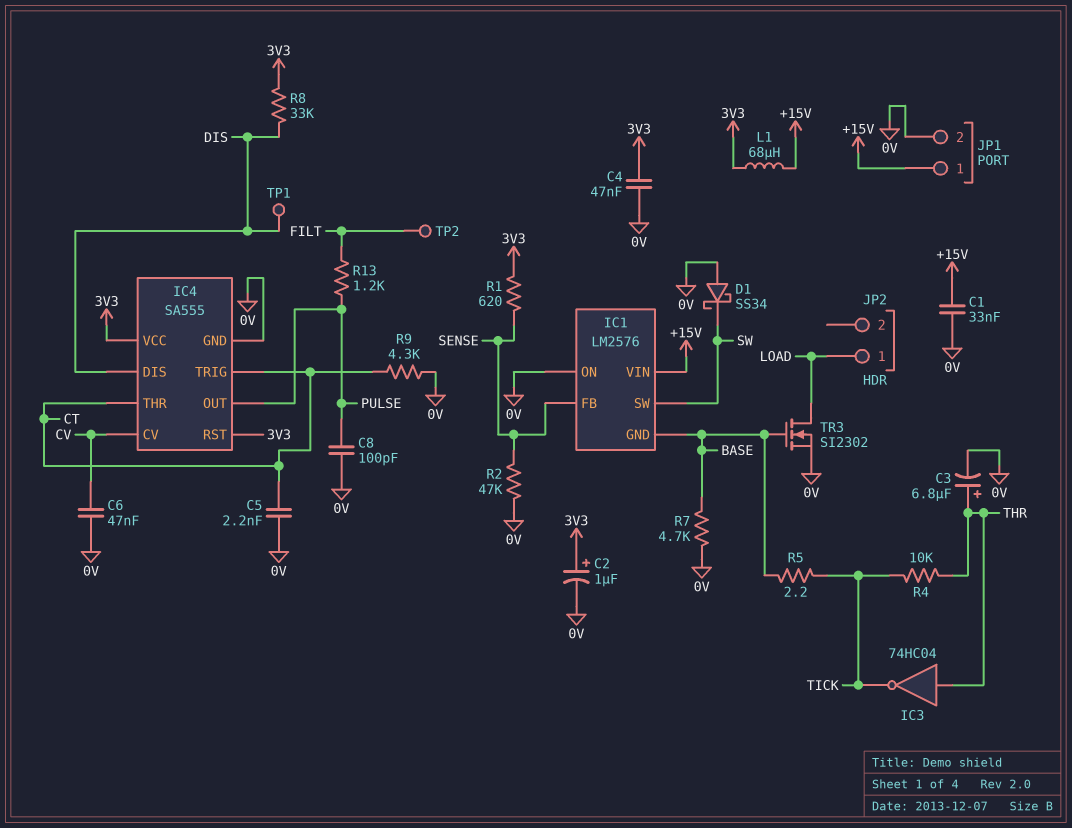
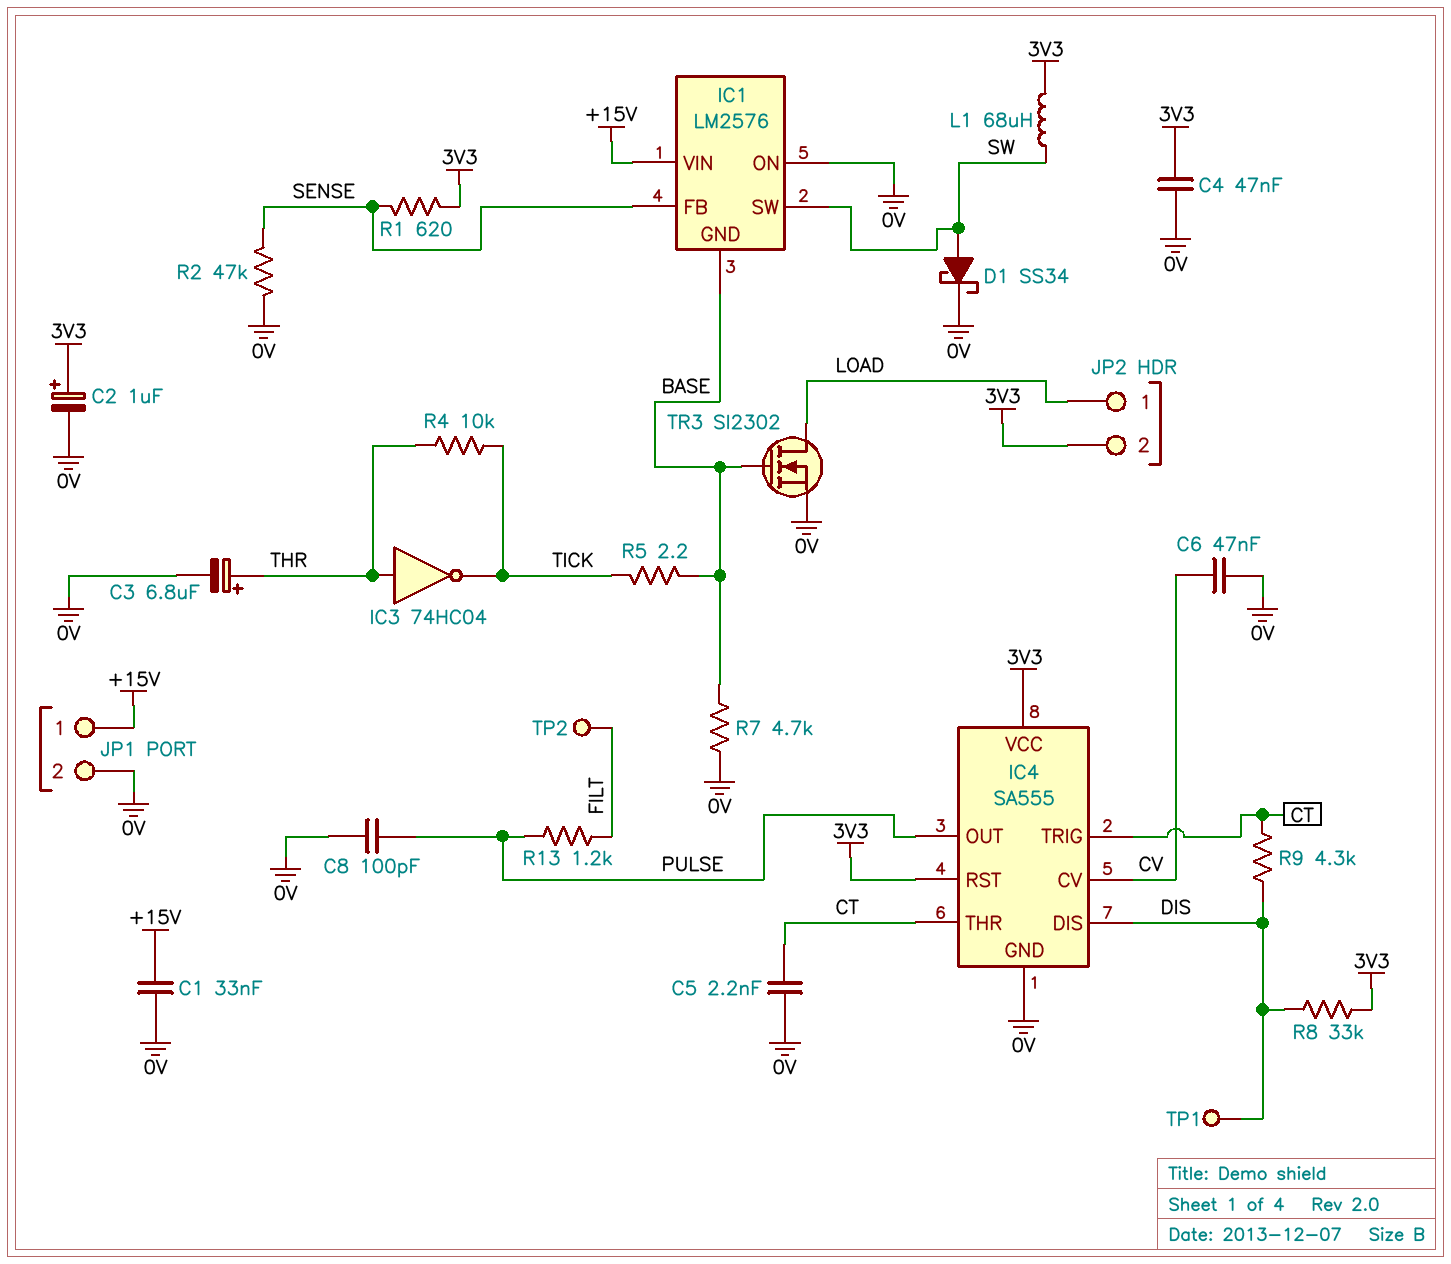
D1: schottky SS34 (A 0V, K SW) -> schottky SS34 (A SW, K 0V)
JP2 pin 2: none -> 3V3
L1: 68uH (+15V, 3V3) -> 68uH (3V3, SW)
R9: 4.3k (0V, CT) -> 4.3k (CT, DIS)

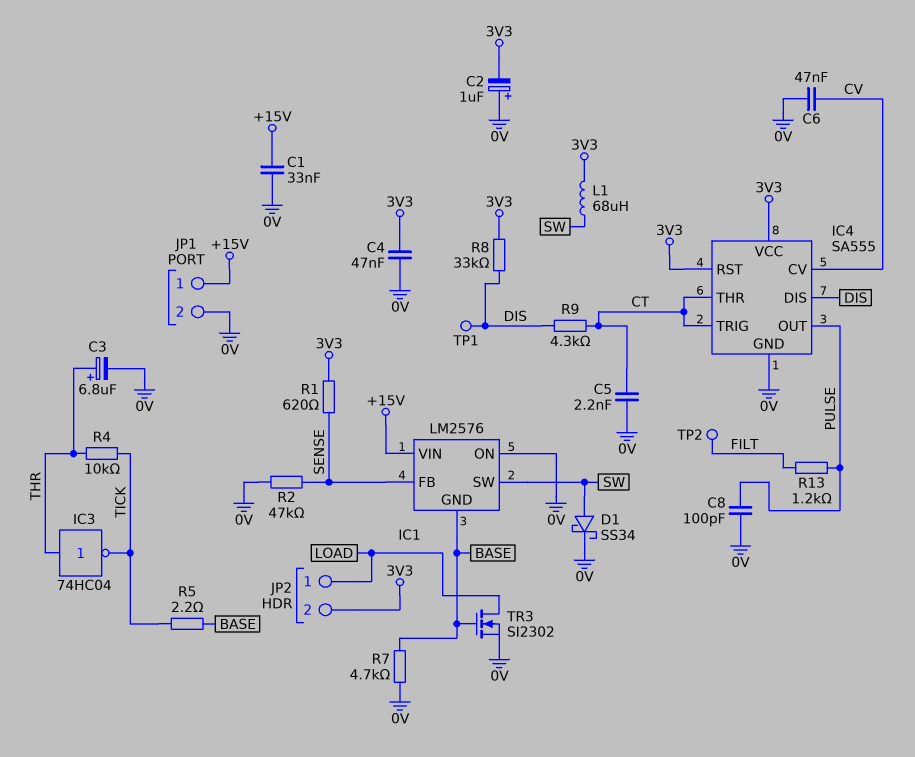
C2: 1uF (plus 3V3, minus 0V) -> 1uF (plus 0V, minus 3V3)

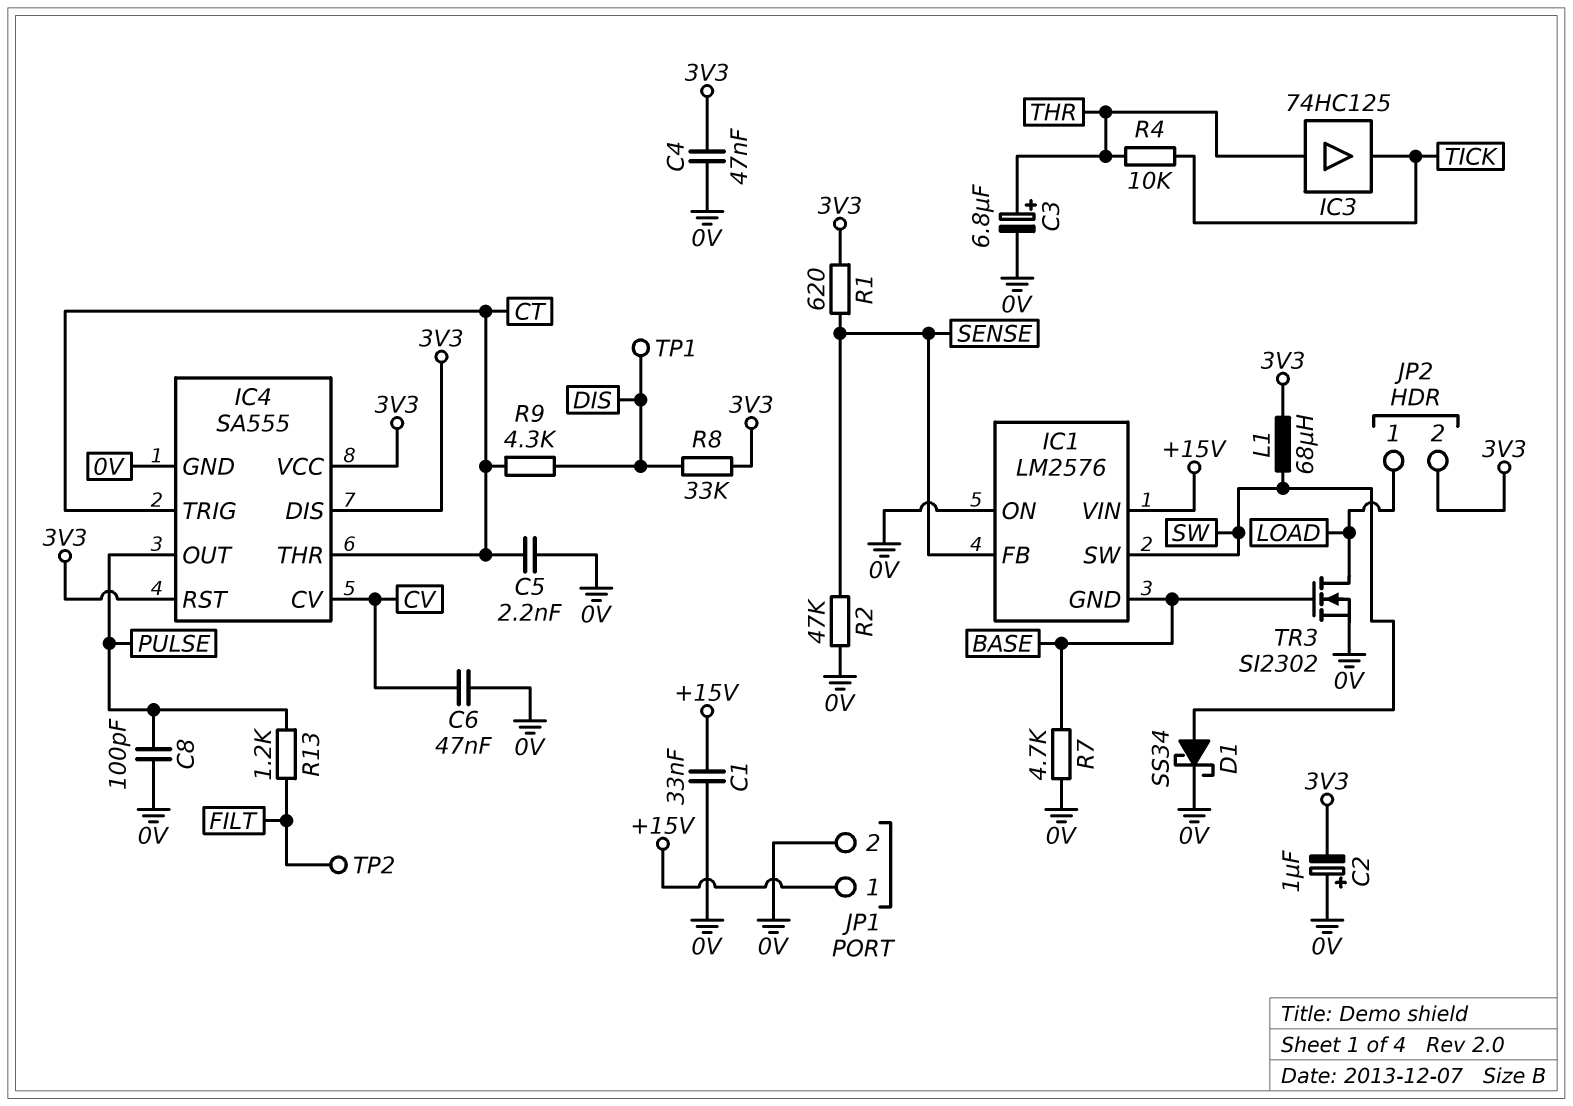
IC3: NOT 74HC04 (in THR, out TICK) -> buffer 74HC125 (in THR, out TICK)
IC4 pin DIS: DIS -> 3V3
R5: 2.2 (BASE, TICK) -> none

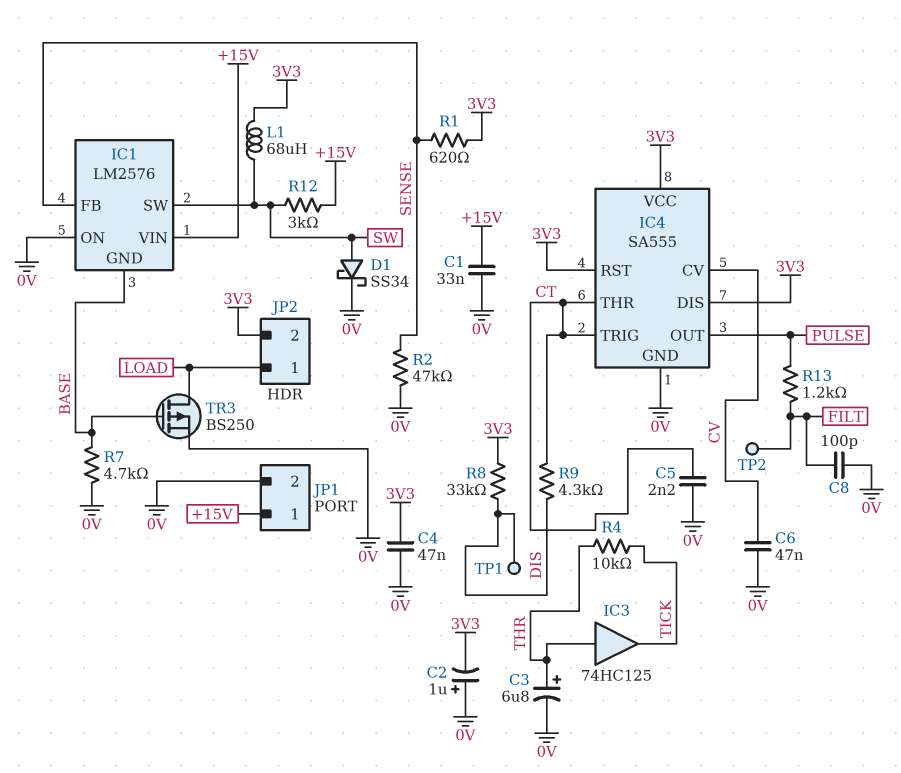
C8: 100pF (0V, PULSE) -> 100pF (0V, FILT)
R12: none -> 3k (+15V, SW)
TR3: NMOS SI2302 (G BASE, D LOAD, S 0V) -> PMOS BS250 (G BASE, D LOAD, S 0V)

